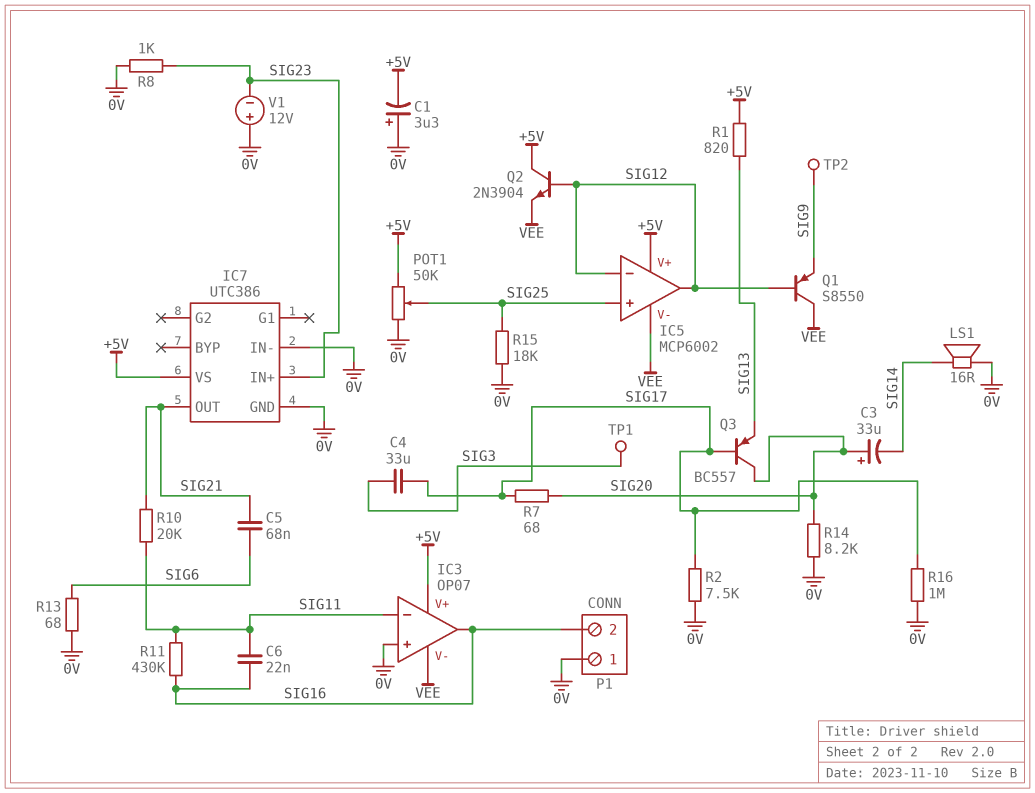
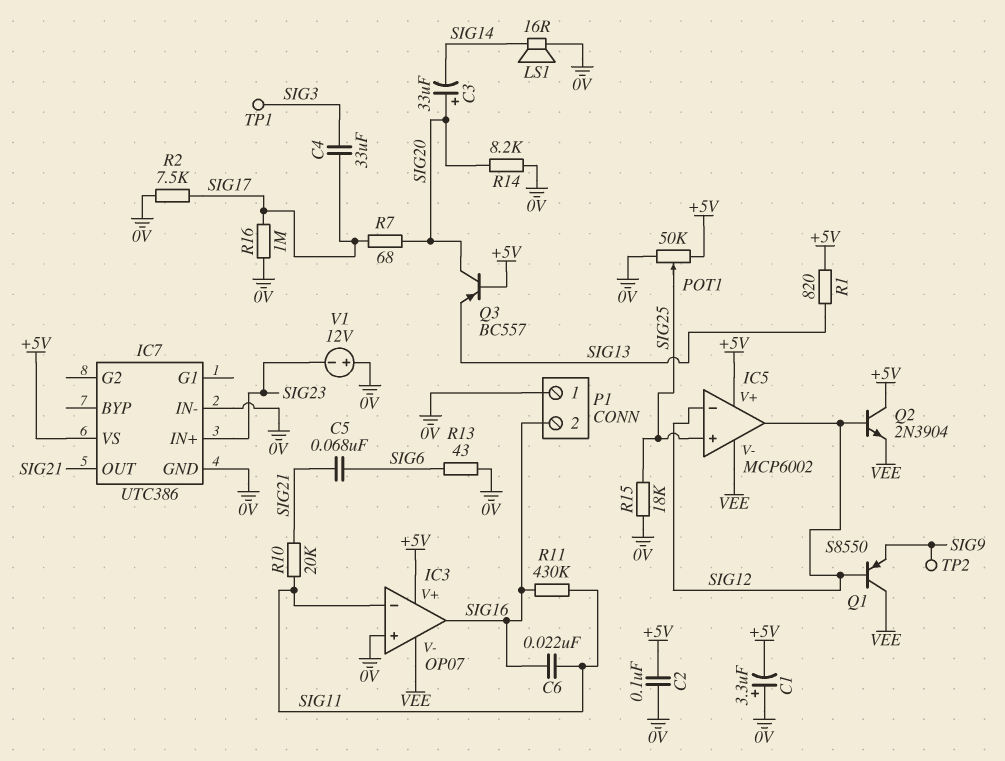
C2: none -> 100nF (+5V, 0V)
Q3: PNP BC557 (B SIG17, C SIG20, E SIG13) -> PNP BC557 (B +5V, C SIG20, E SIG13)
R8: 1k (0V, SIG23) -> none
R13: 68 (0V, SIG6) -> 43 (0V, SIG6)

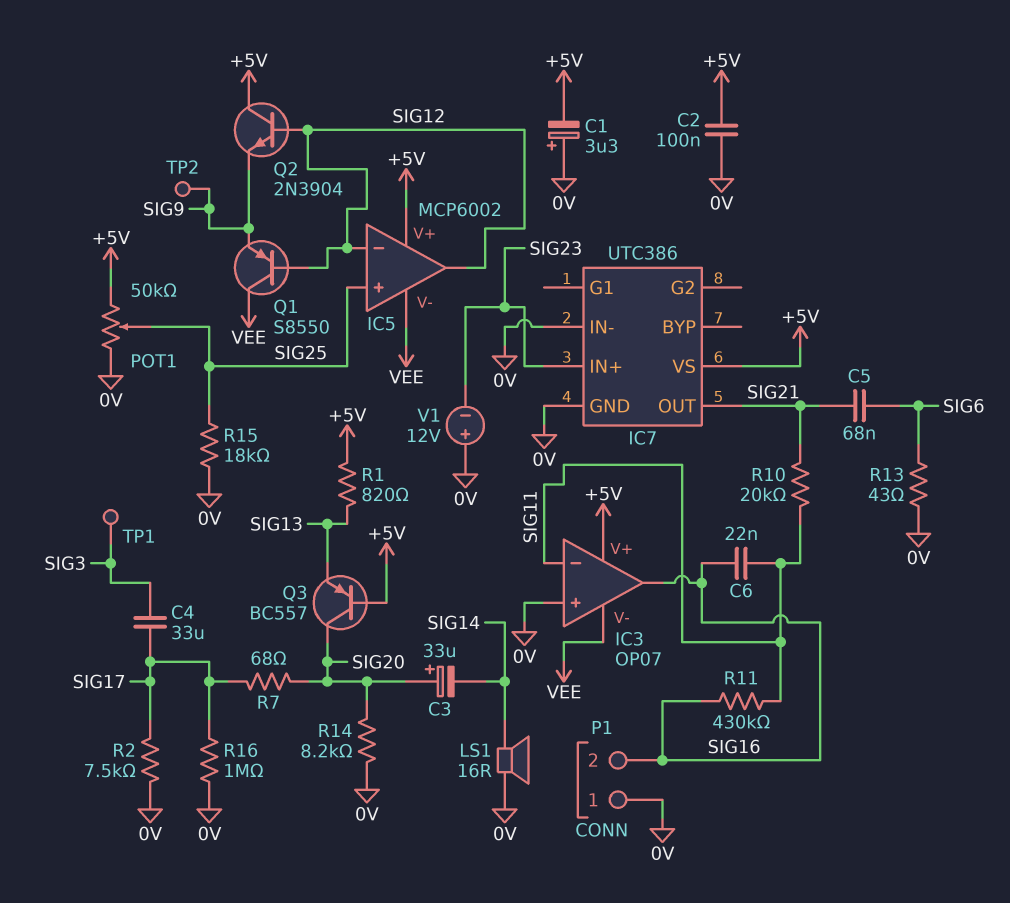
Q2: NPN 2N3904 (B SIG12, C +5V, E VEE) -> NPN 2N3904 (B SIG12, C +5V, E SIG9)

